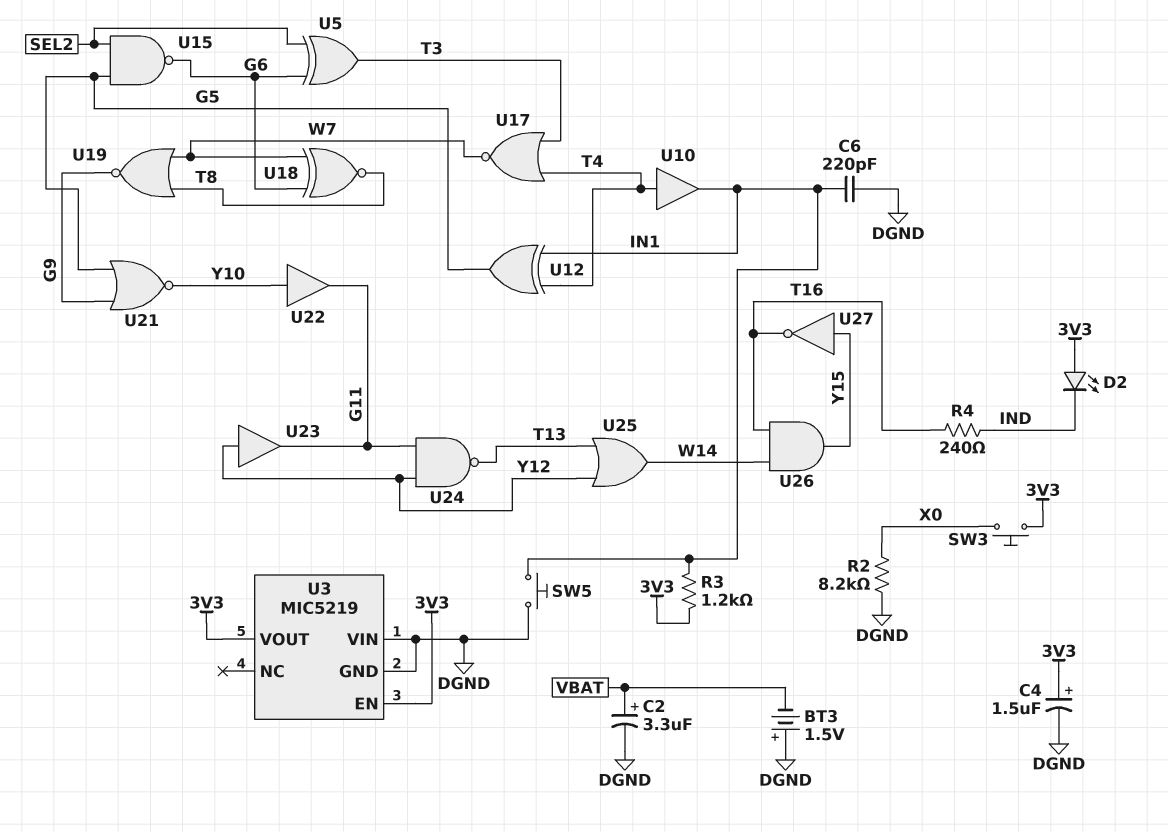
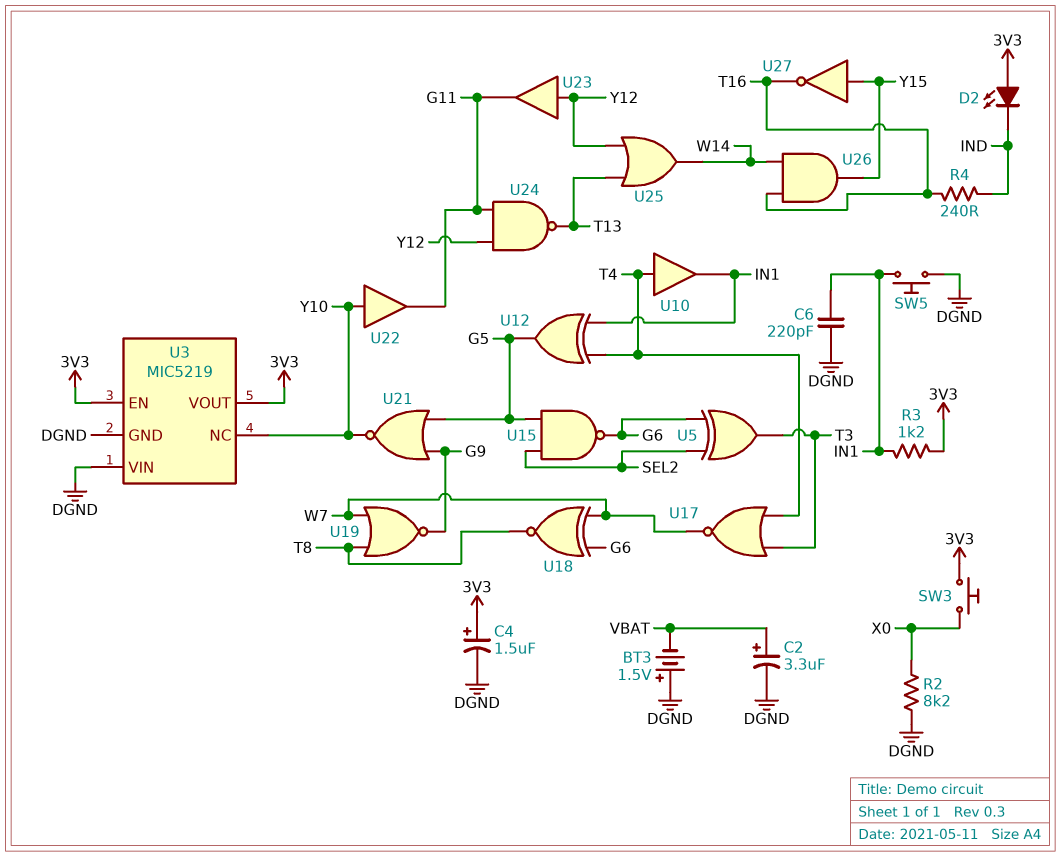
U3 pin NC: none -> Y10

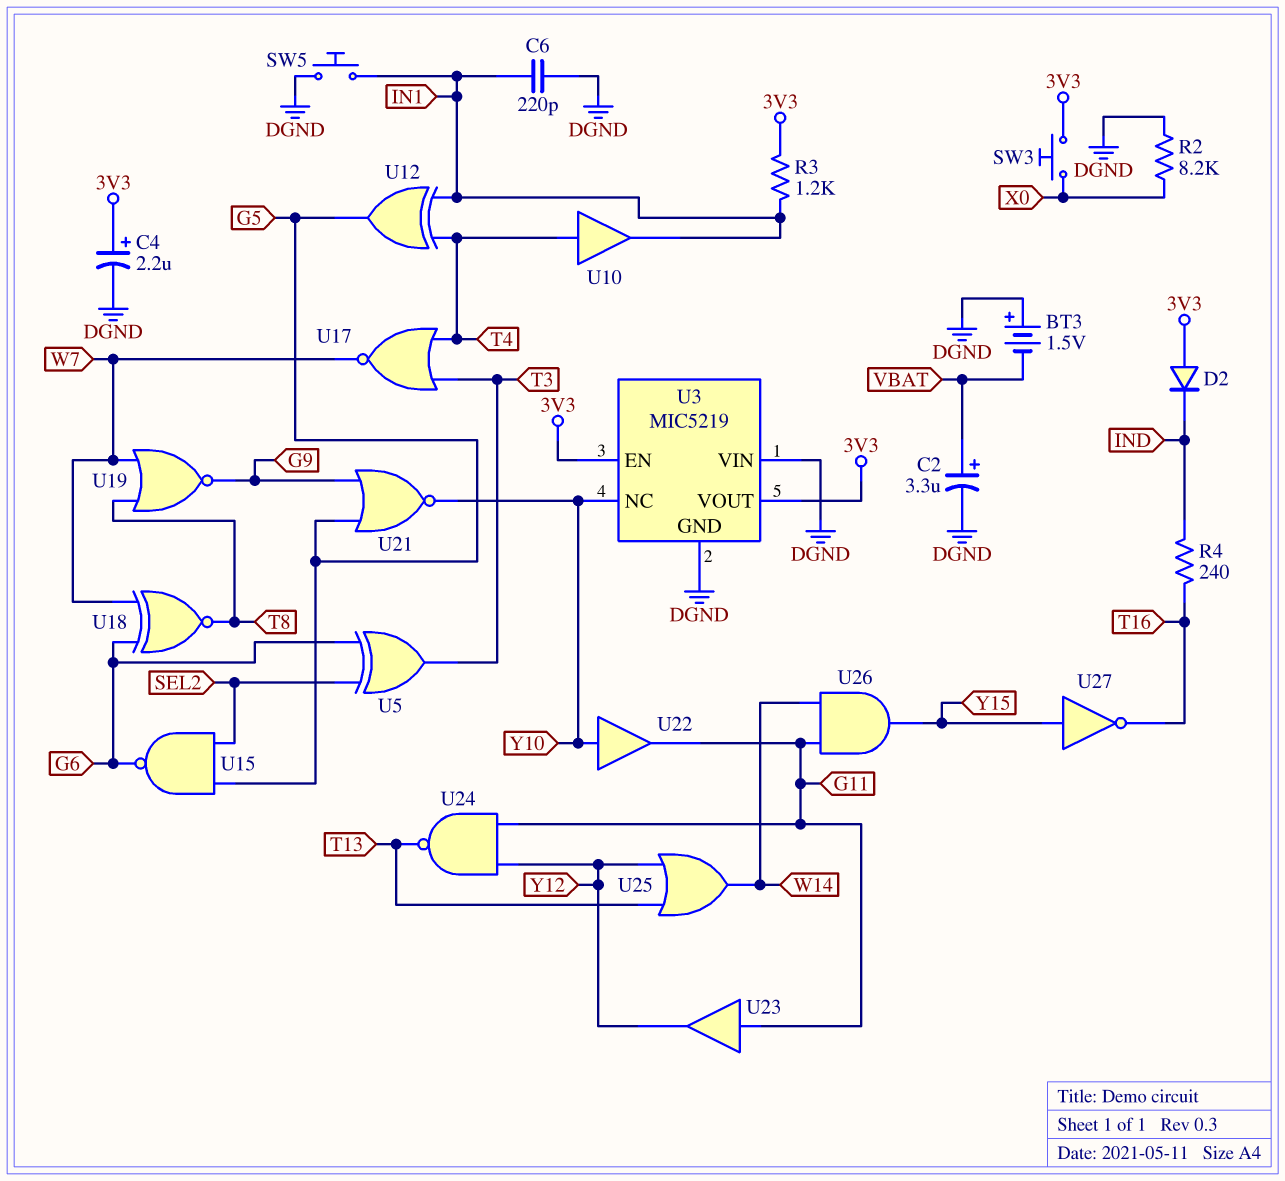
C4: 1.5uF (plus 3V3, minus DGND) -> 2.2uF (plus 3V3, minus DGND)
D2: LED (A 3V3, K IND) -> diode (A 3V3, K IND)
U23: buffer (in Y12, out G11) -> buffer (in G11, out Y12)
U26: AND (in T16, in W14, out Y15) -> AND (in G11, in W14, out Y15)

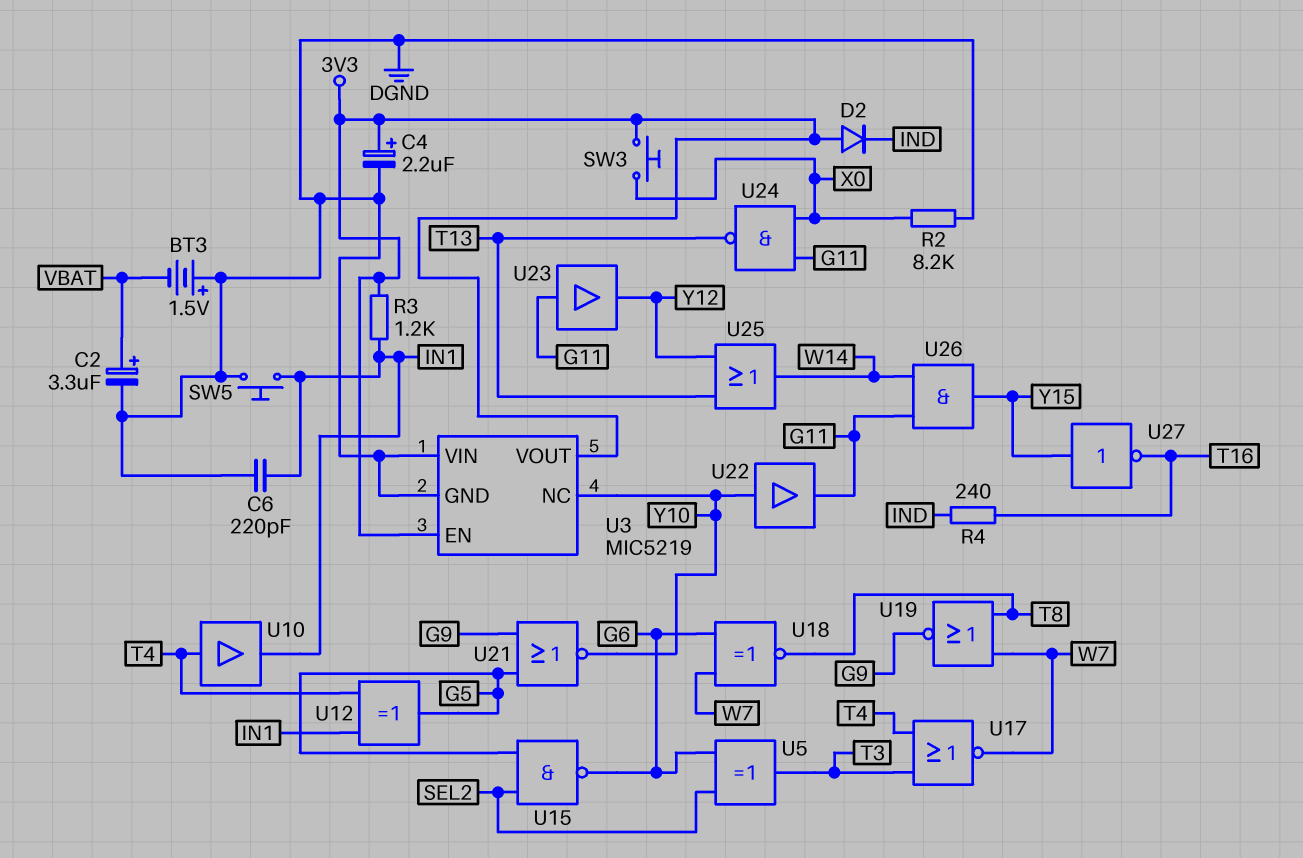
U24: NAND (in G11, in Y12, out T13) -> NAND (in G11, in X0, out T13)

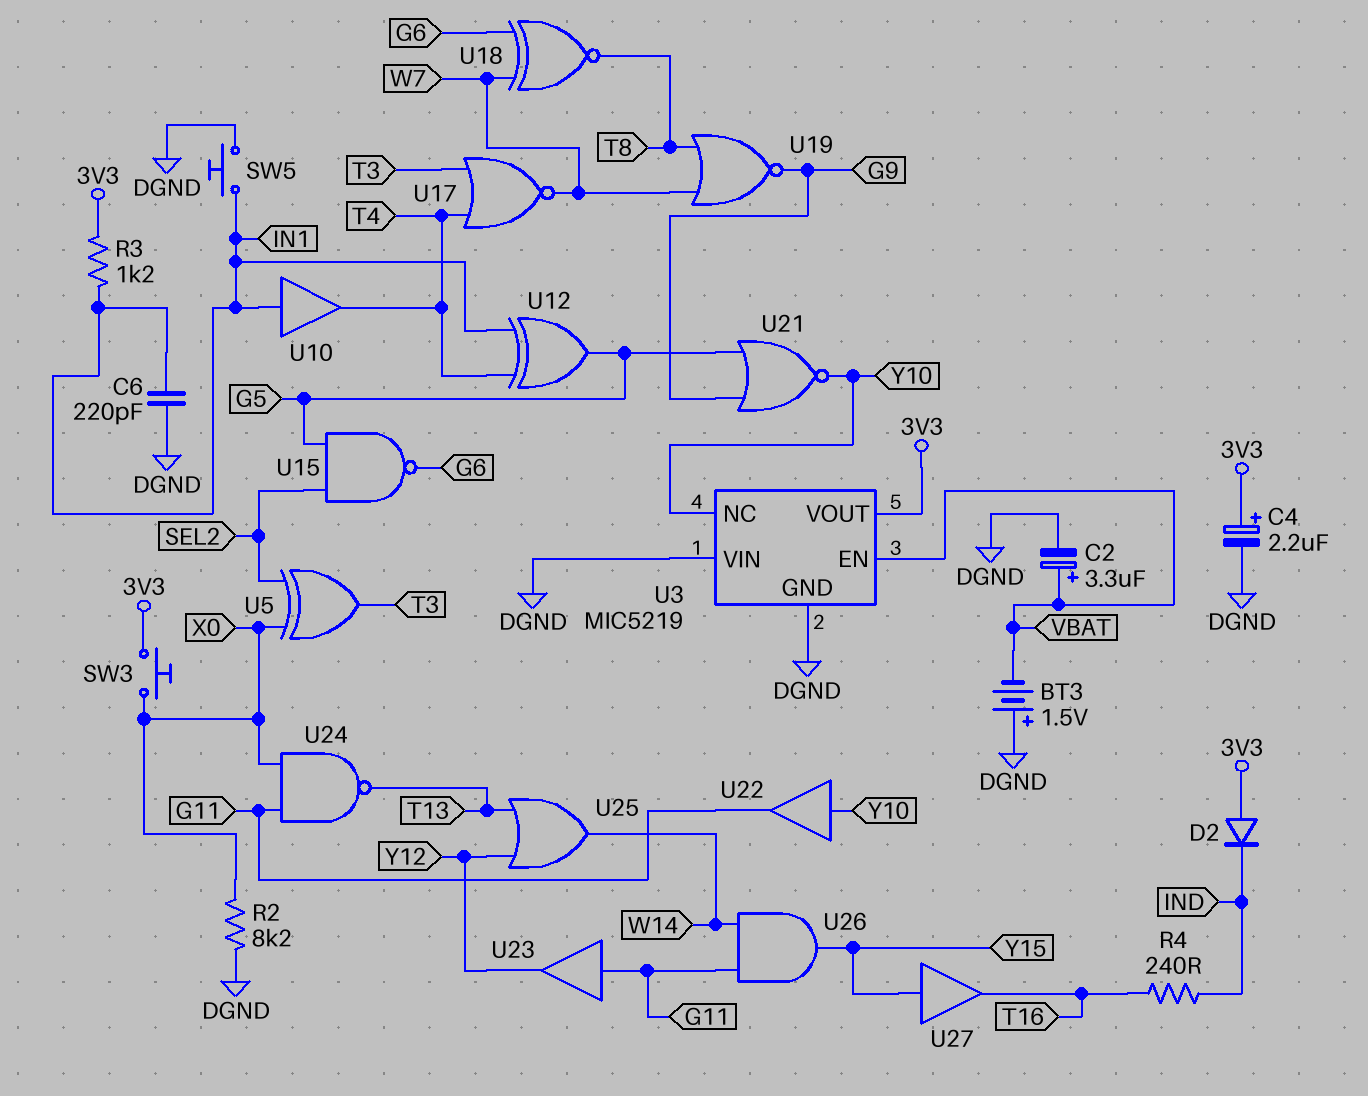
U3 pin EN: 3V3 -> VBAT
U5: XOR (in G6, in SEL2, out T3) -> XOR (in SEL2, in X0, out T3)
U10: buffer (in T4, out IN1) -> buffer (in IN1, out T4)
U27: NOT (in Y15, out T16) -> buffer (in Y15, out T16)

